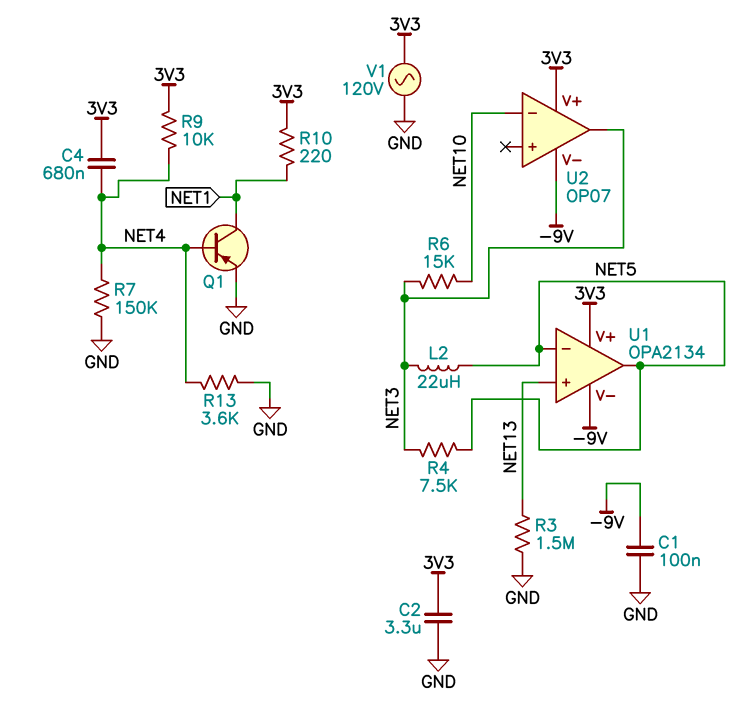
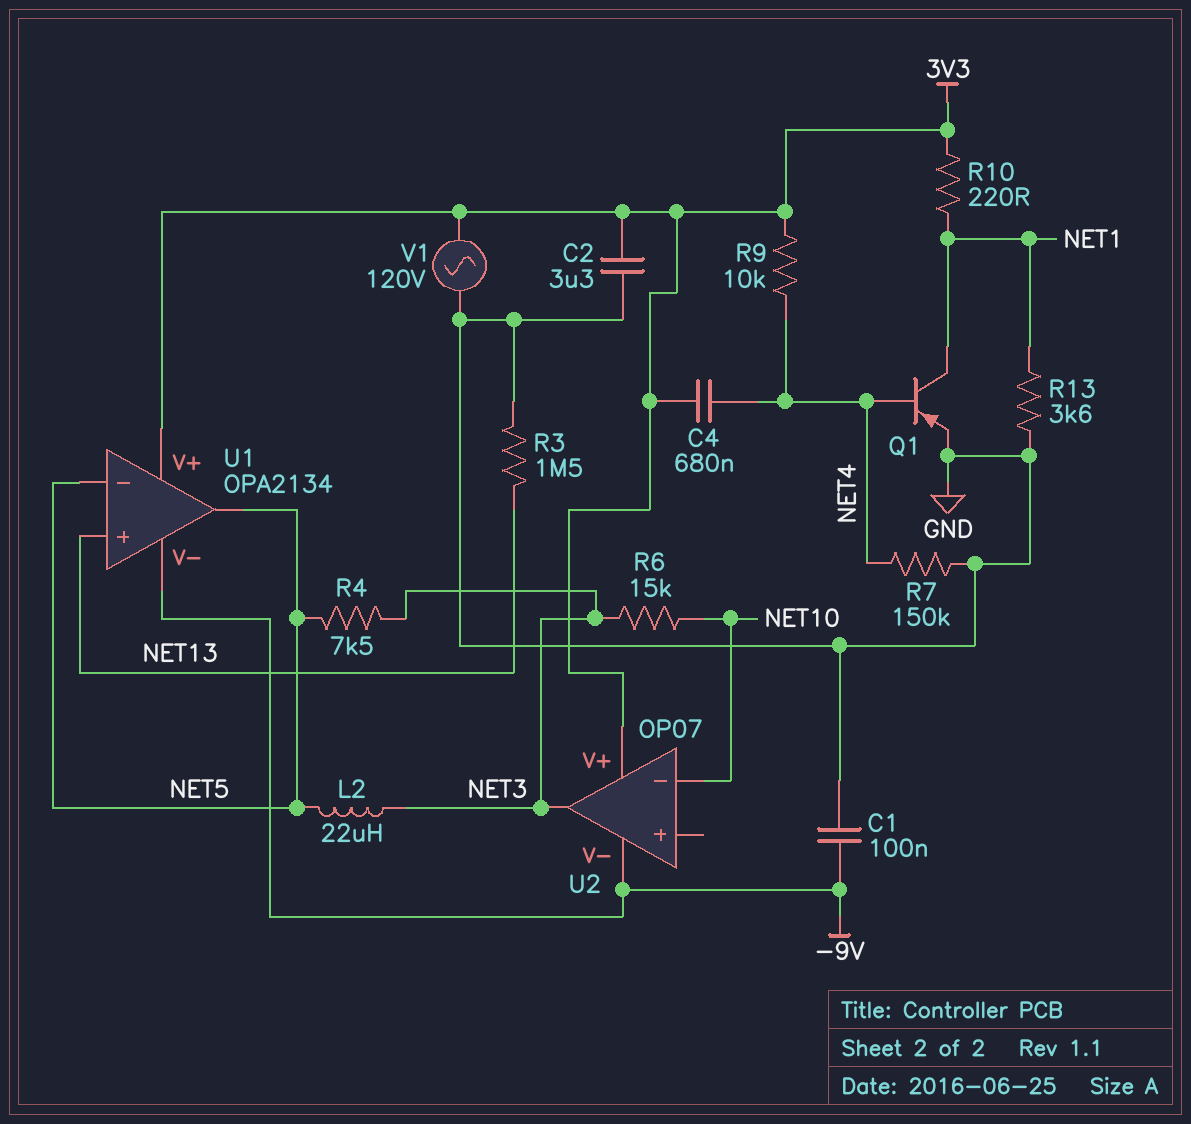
R13: 3.6k (GND, NET4) -> 3.6k (GND, NET1)

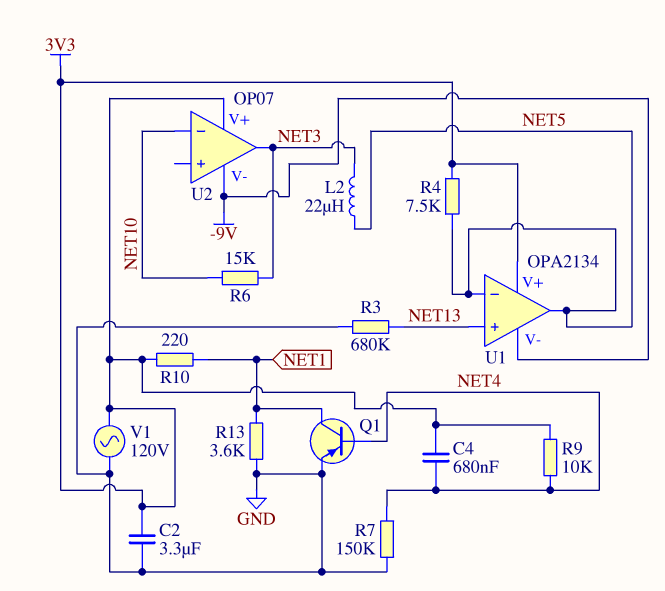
C1: 100nF (-9V, GND) -> none
R3: 1.5M (GND, NET13) -> 680k (GND, NET13)
R4: 7.5k (NET3, NET5) -> 7.5k (3V3, NET5)

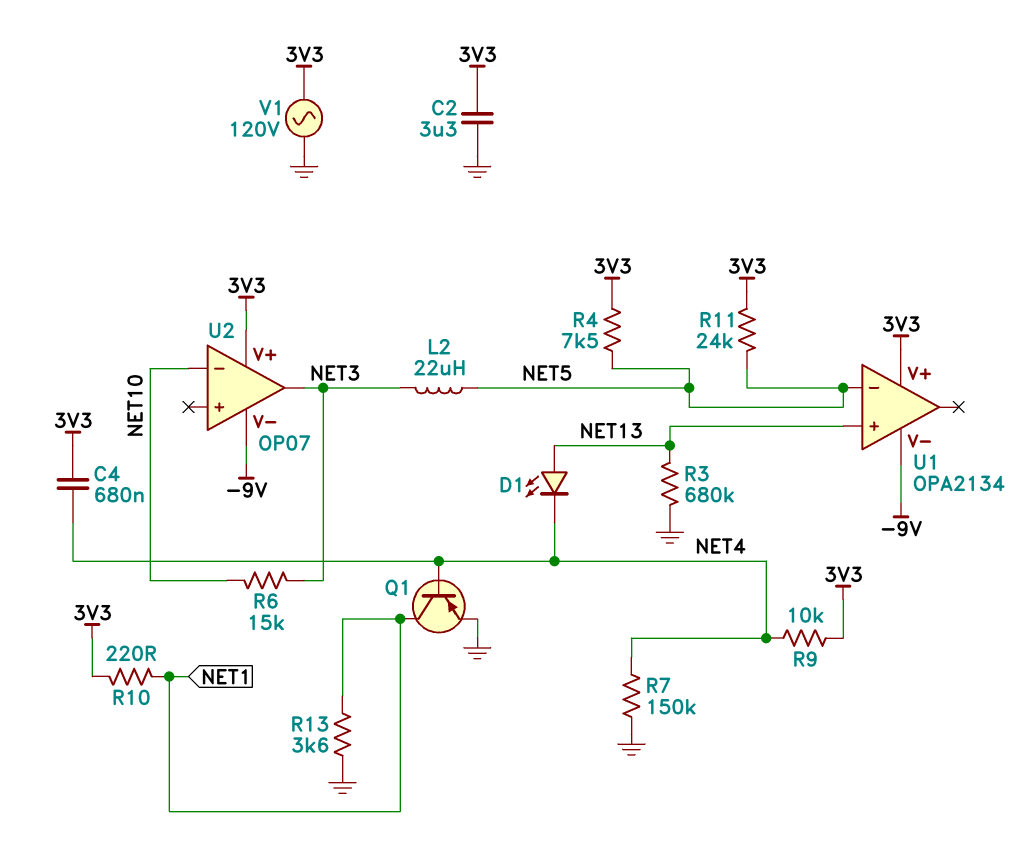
D1: none -> LED (A NET13, K NET4)
R11: none -> 24k (3V3, NET5)
U1 pin out: NET5 -> none

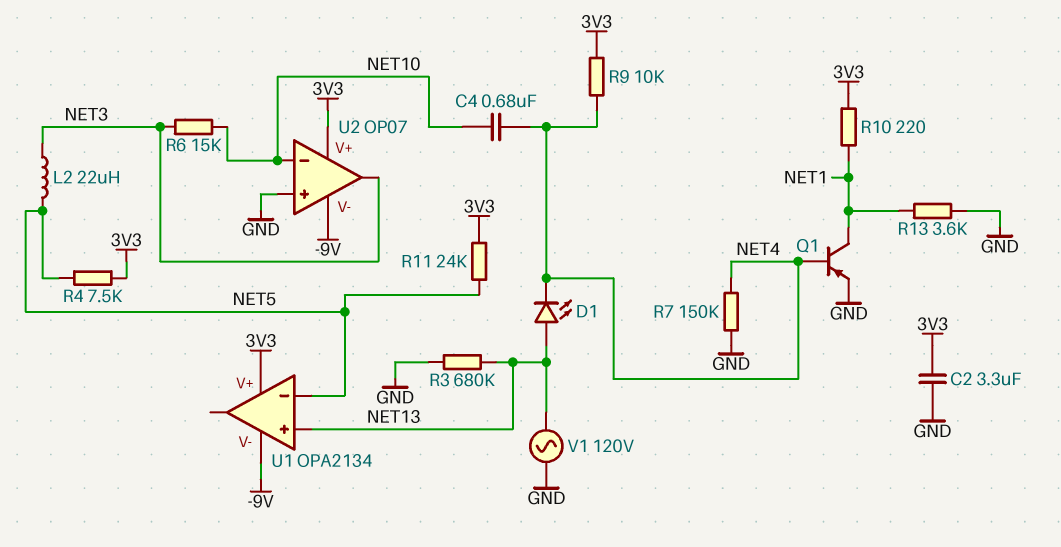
C4: 680nF (3V3, NET4) -> 680nF (NET4, NET10)
U2 pin in+: none -> GND
V1: AC 120V (3V3, GND) -> AC 120V (GND, NET13)

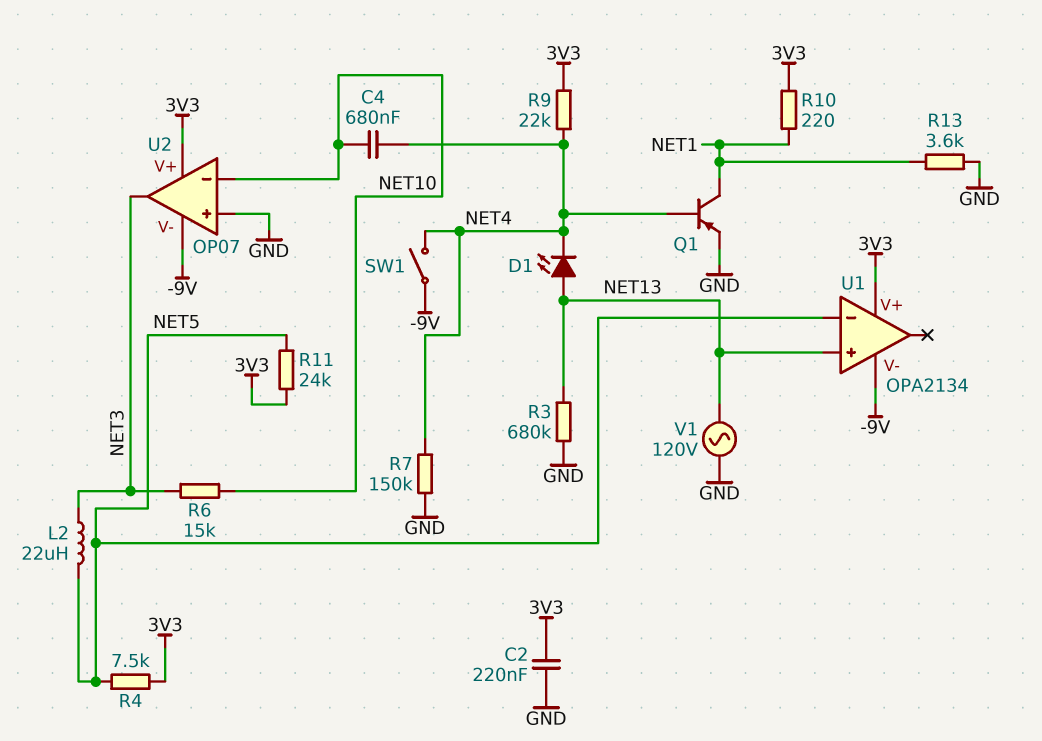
C2: 3.3uF (3V3, GND) -> 220nF (3V3, GND)
R9: 10k (3V3, NET4) -> 22k (3V3, NET4)
SW1: none -> switch (-9V, NET4)

